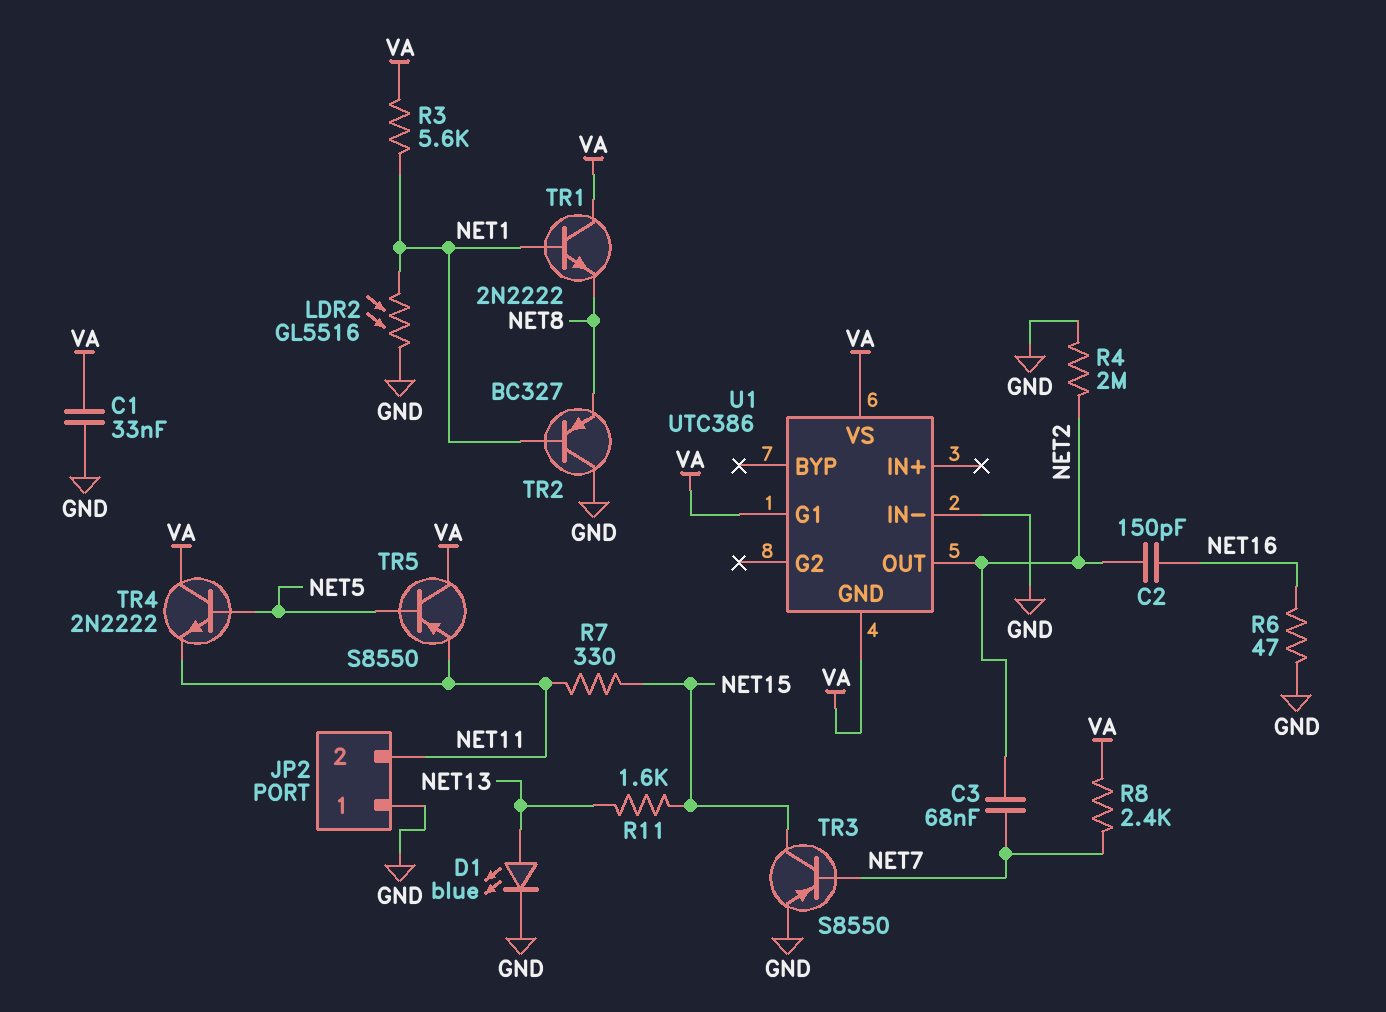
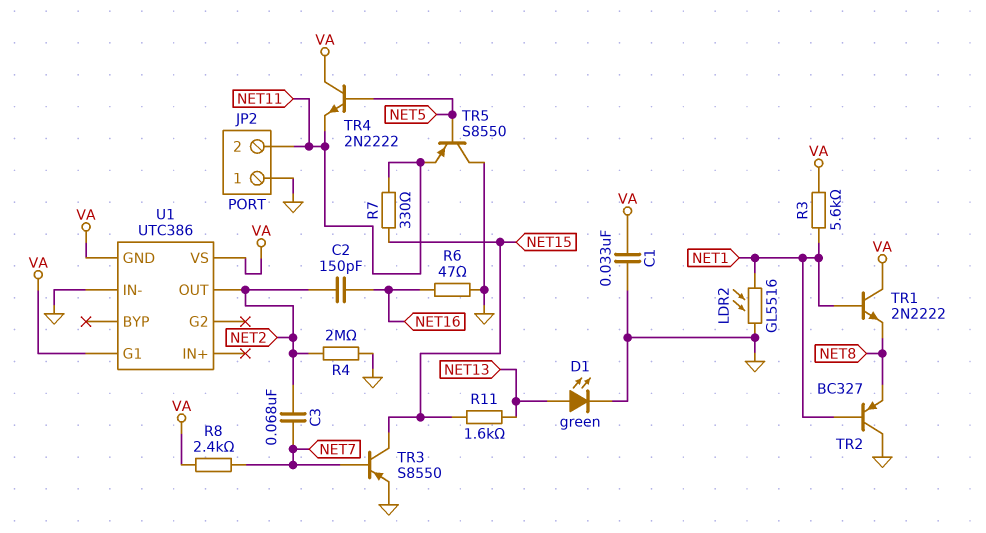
D1: LED blue (A NET13, K GND) -> LED green (A NET13, K GND)
TR5: PNP S8550 (B NET5, C VA, E NET11) -> PNP S8550 (B NET5, C GND, E NET11)

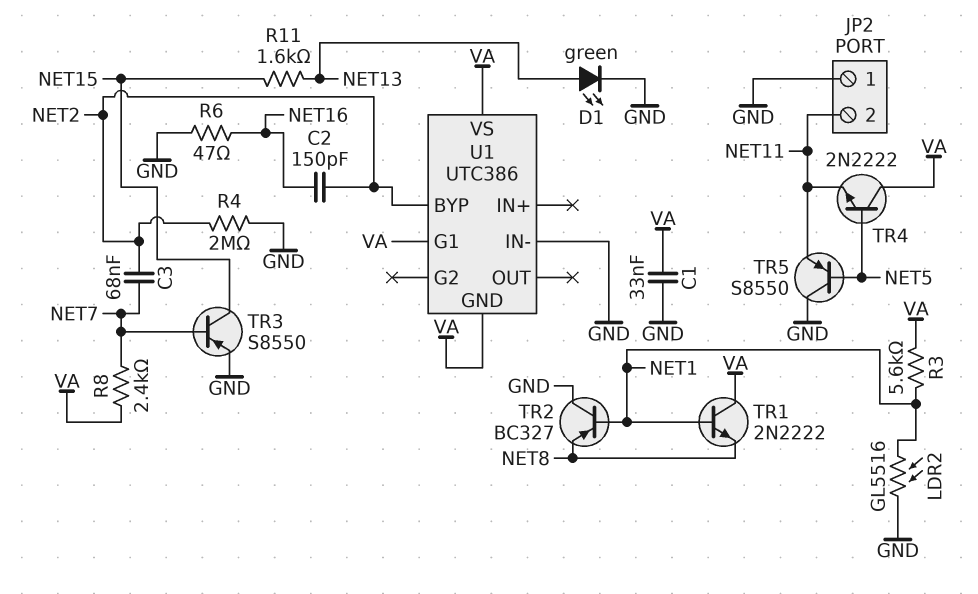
R7: 330 (NET11, NET15) -> none
U1 pin BYP: none -> NET2
U1 pin OUT: NET2 -> none

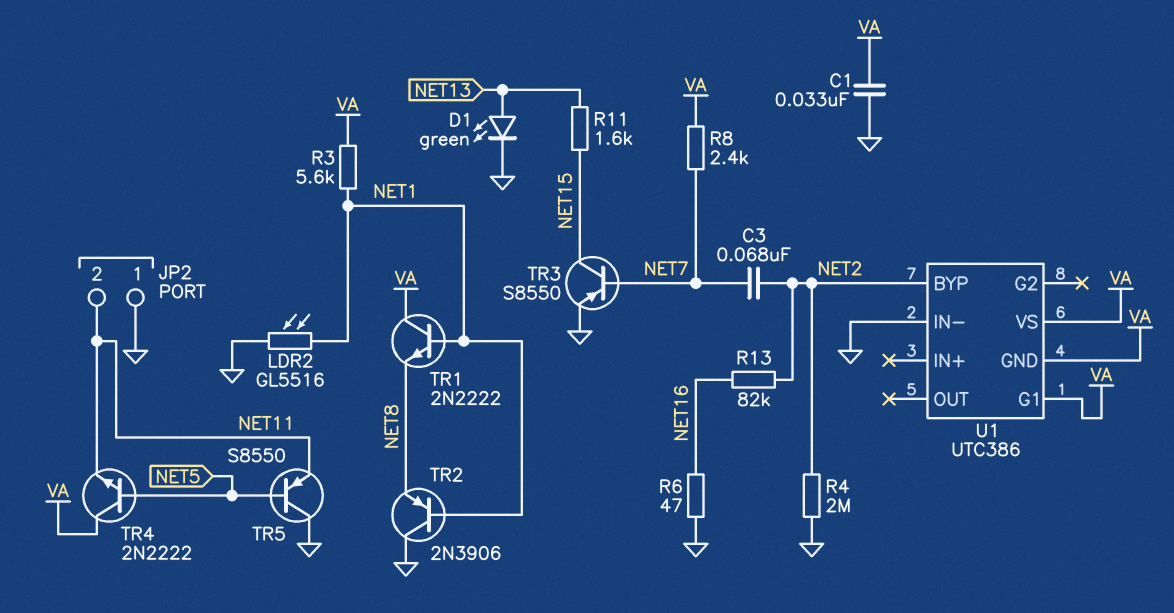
C2: 150pF (NET2, NET16) -> none
R13: none -> 82k (NET2, NET16)
TR2: PNP BC327 (B NET1, C GND, E NET8) -> PNP 2N3906 (B NET1, C GND, E NET8)

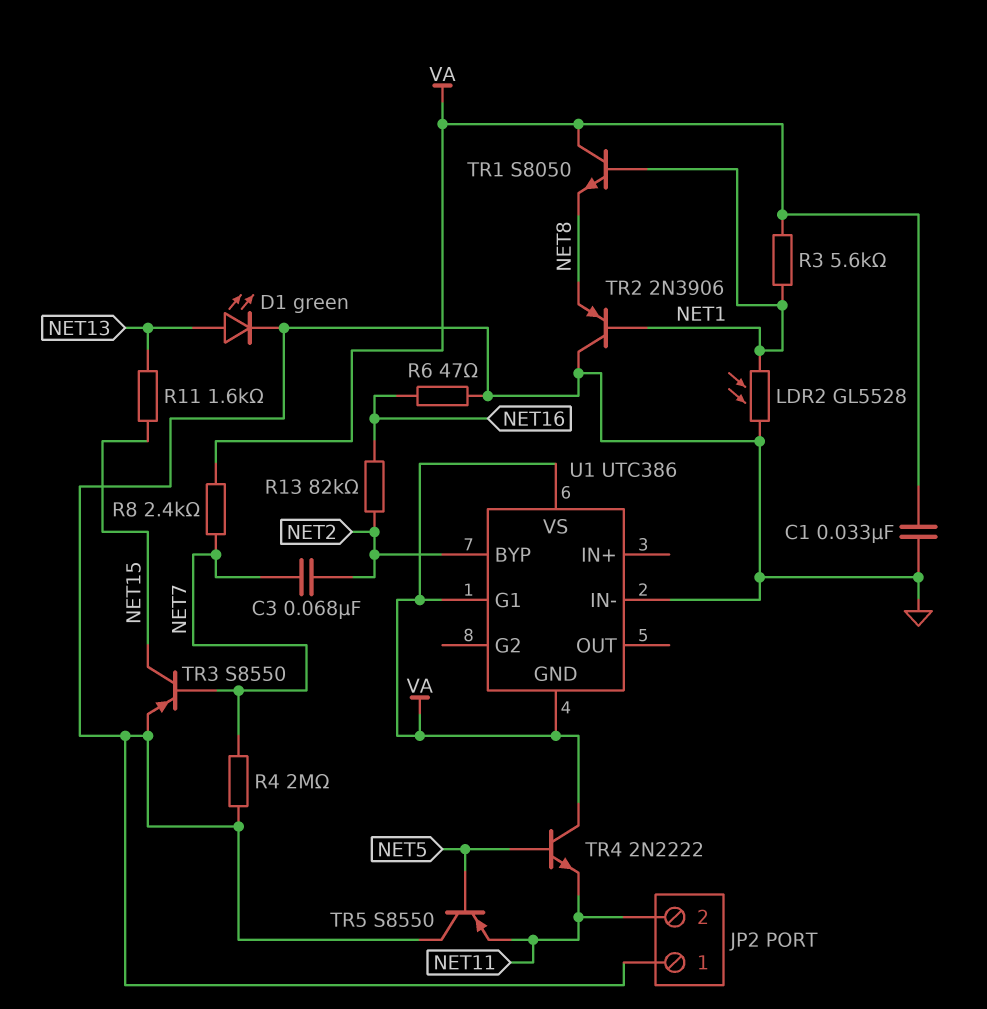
LDR2: GL5516 (GND, NET1) -> GL5528 (GND, NET1)
R4: 2M (GND, NET2) -> 2M (GND, NET7)
TR1: NPN 2N2222 (B NET1, C VA, E NET8) -> NPN S8050 (B NET1, C VA, E NET8)

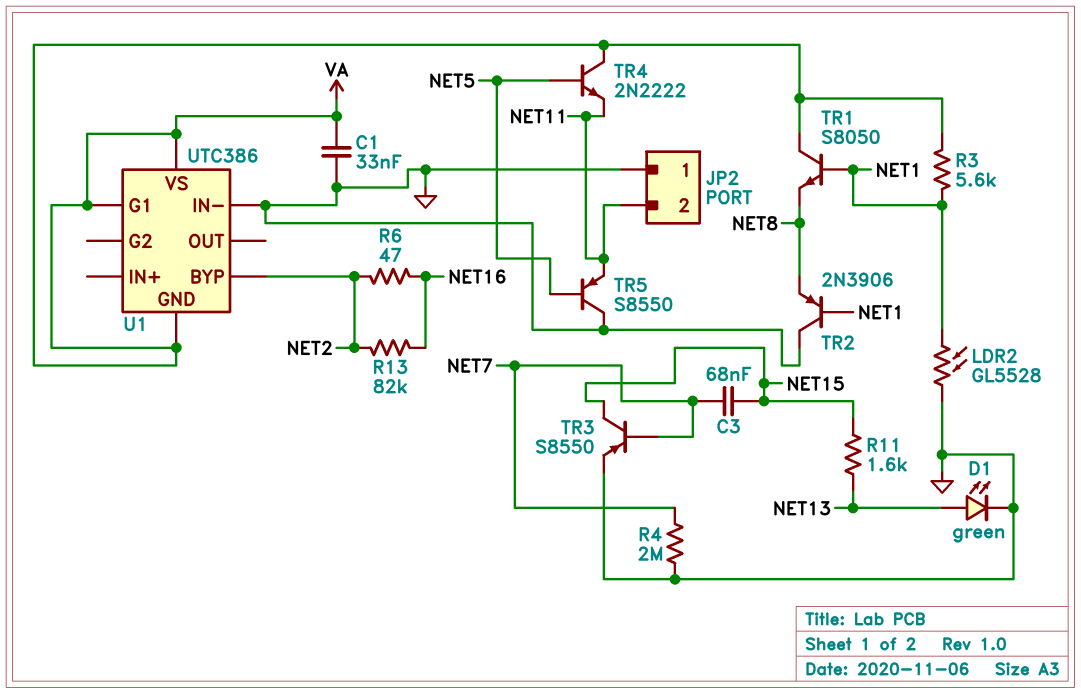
C3: 68nF (NET2, NET7) -> 68nF (NET7, NET15)
R6: 47 (GND, NET16) -> 47 (NET2, NET16)
R8: 2.4k (NET7, VA) -> none

